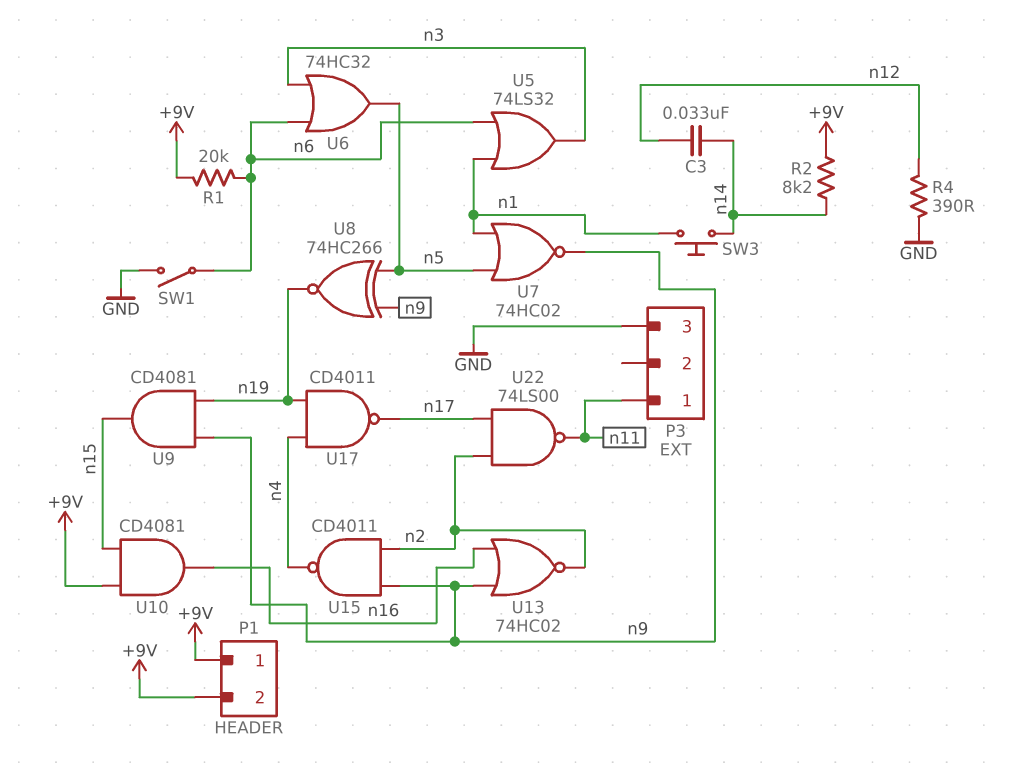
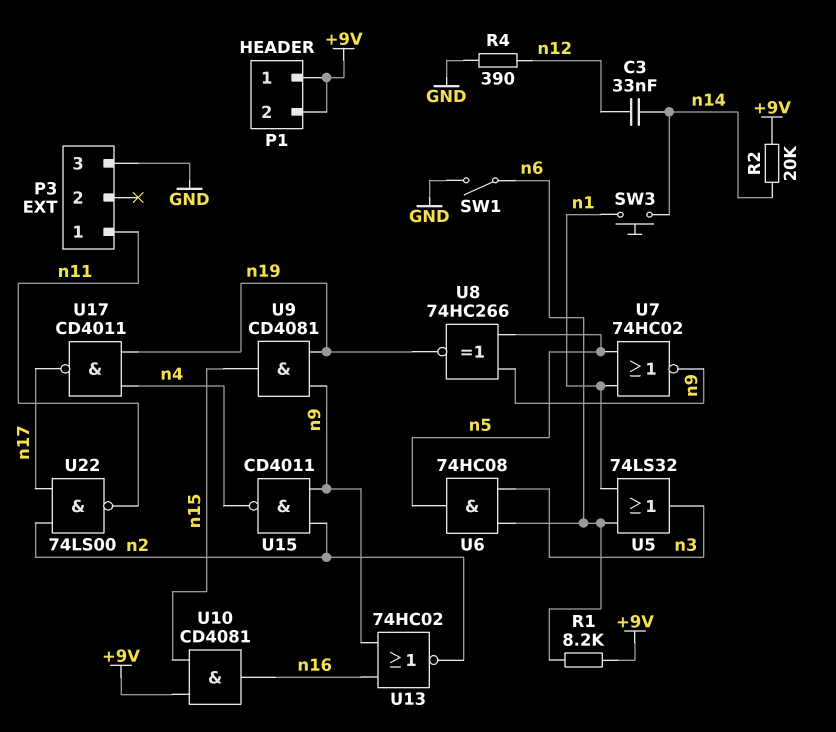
R1: 20k (+9V, n6) -> 8.2k (+9V, n6)
R2: 8.2k (+9V, n14) -> 20k (+9V, n14)
U6: OR 74HC32 (in n3, in n6, out n5) -> AND 74HC08 (in n3, in n6, out n5)

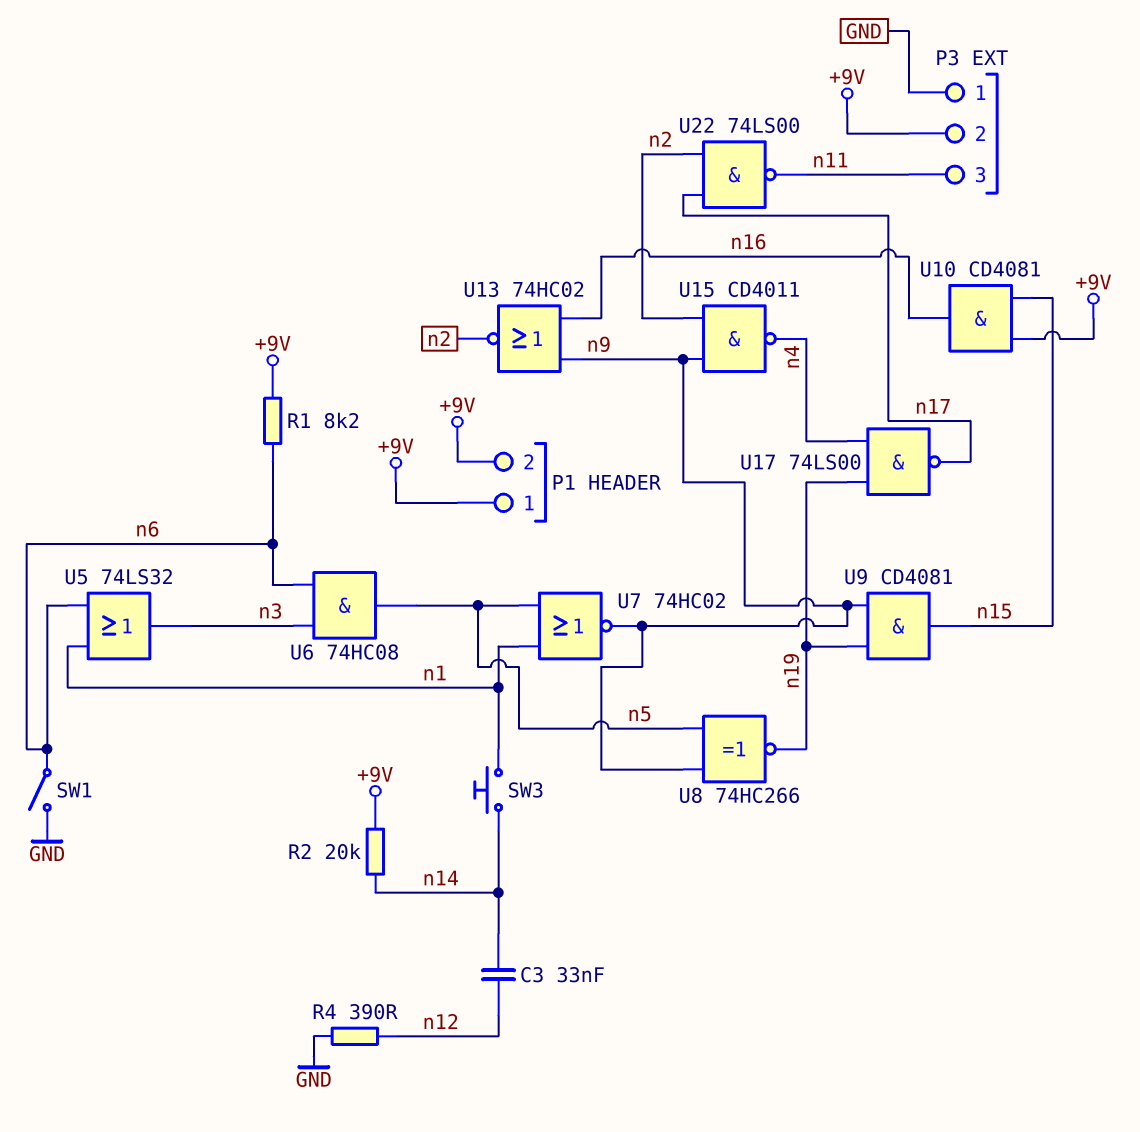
P3 pin 1: n11 -> GND
P3 pin 2: none -> +9V
P3 pin 3: GND -> n11
U17: NAND CD4011 (in n4, in n19, out n17) -> NAND 74LS00 (in n4, in n19, out n17)

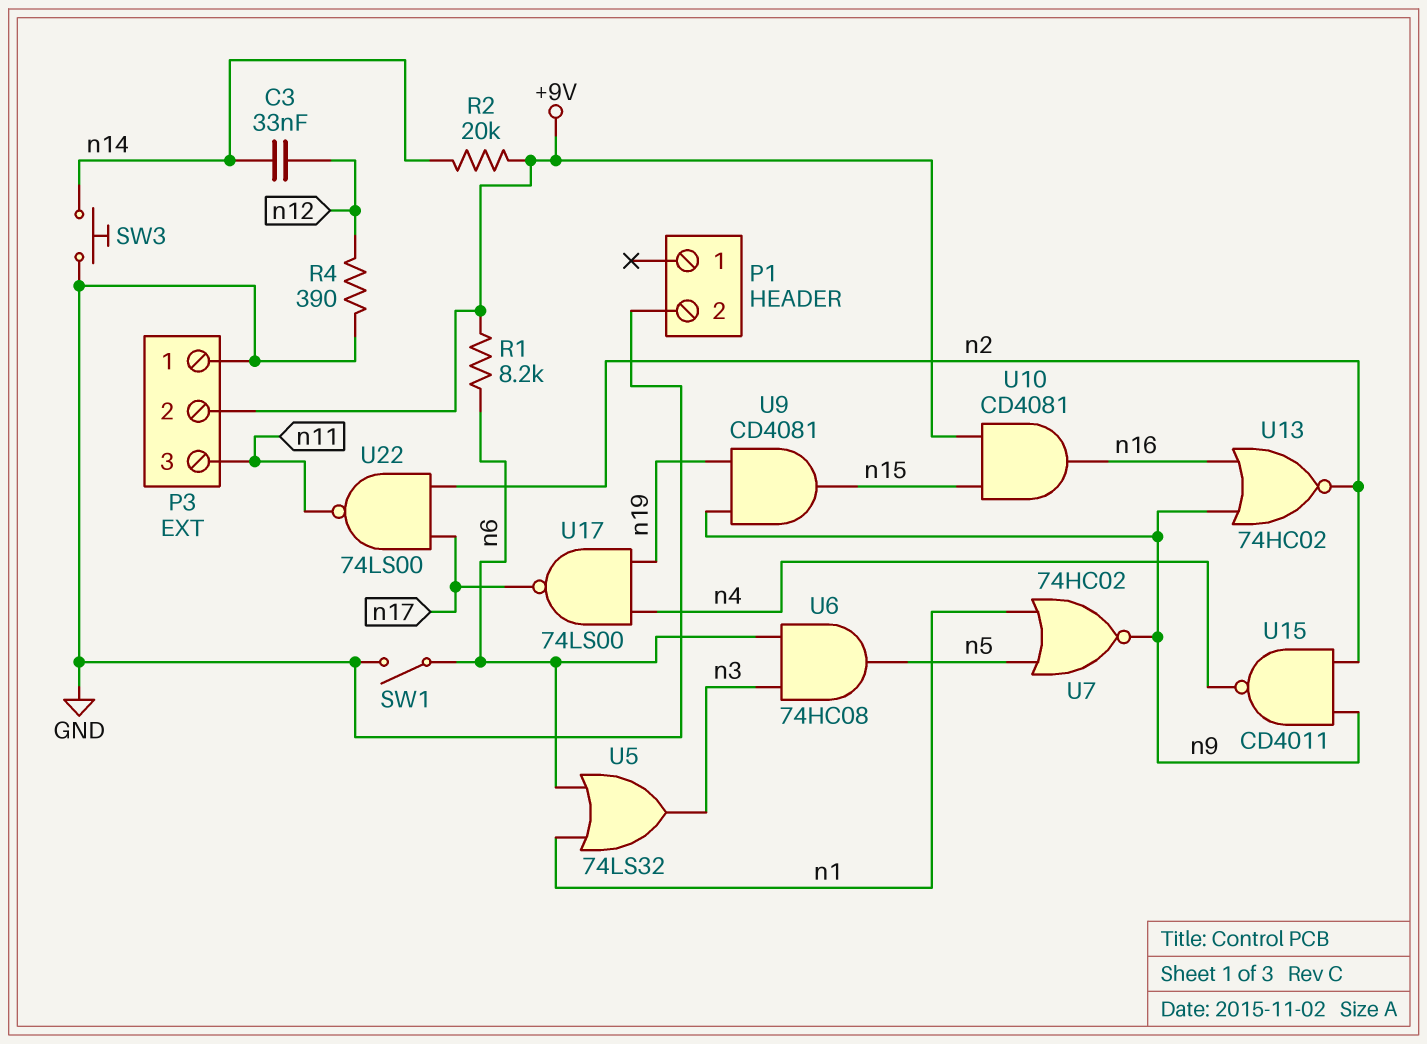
P1 pin 1: +9V -> none
P1 pin 2: +9V -> GND
SW3: button (n1, n14) -> button (GND, n14)
U8: XNOR 74HC266 (in n5, in n9, out n19) -> none

